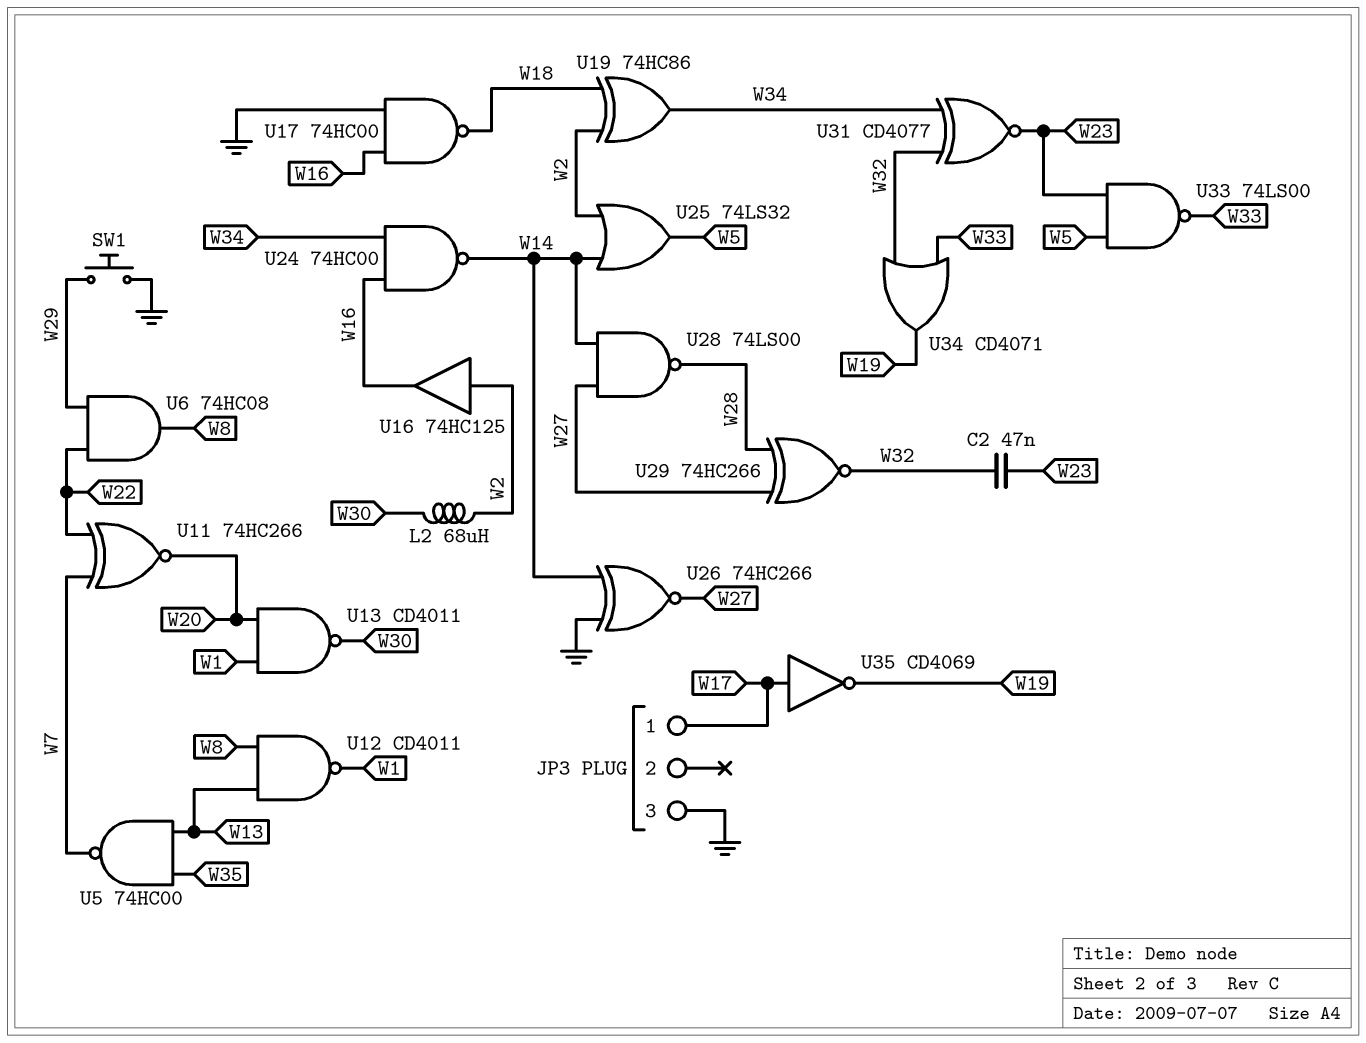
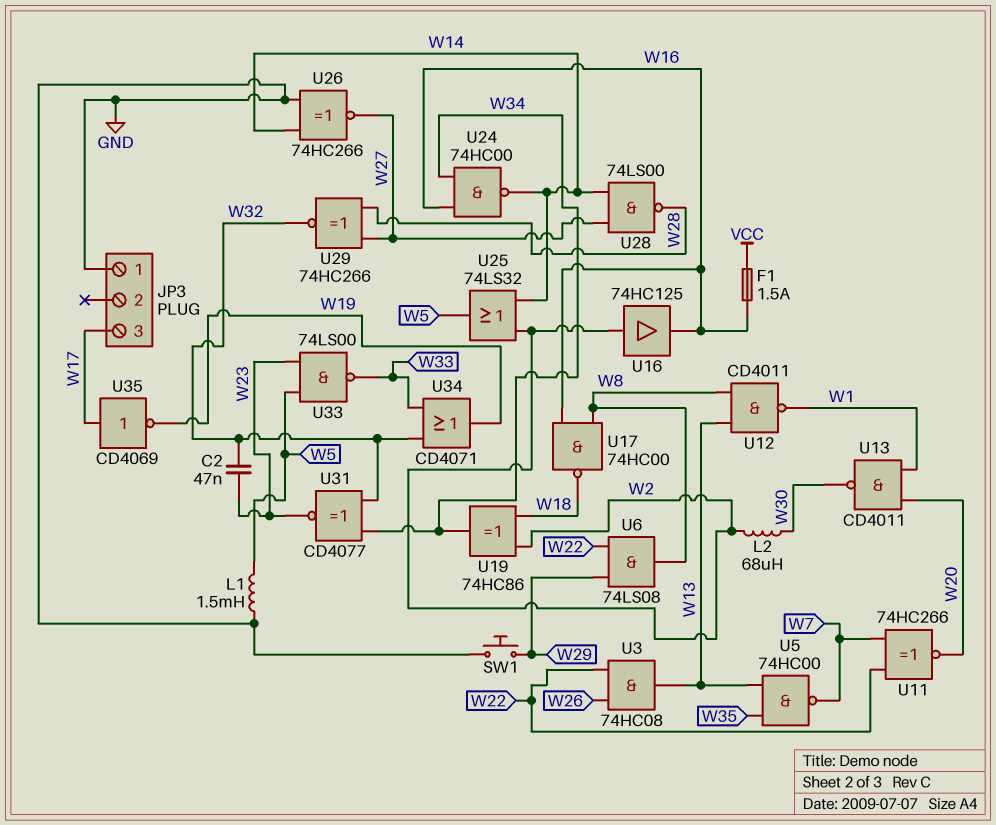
F1: none -> 1.5A (VCC, W16)
JP3 pin 1: W17 -> GND
JP3 pin 3: GND -> W17
L1: none -> 1.5mH (GND, W5)
U3: none -> AND 74HC08 (in W22, in W26, out W13)
U6: AND 74HC08 (in W22, in W29, out W8) -> AND 74LS08 (in W22, in W29, out W8)
U17: NAND 74HC00 (in GND, in W16, out W18) -> NAND 74HC00 (in W8, in W16, out W18)

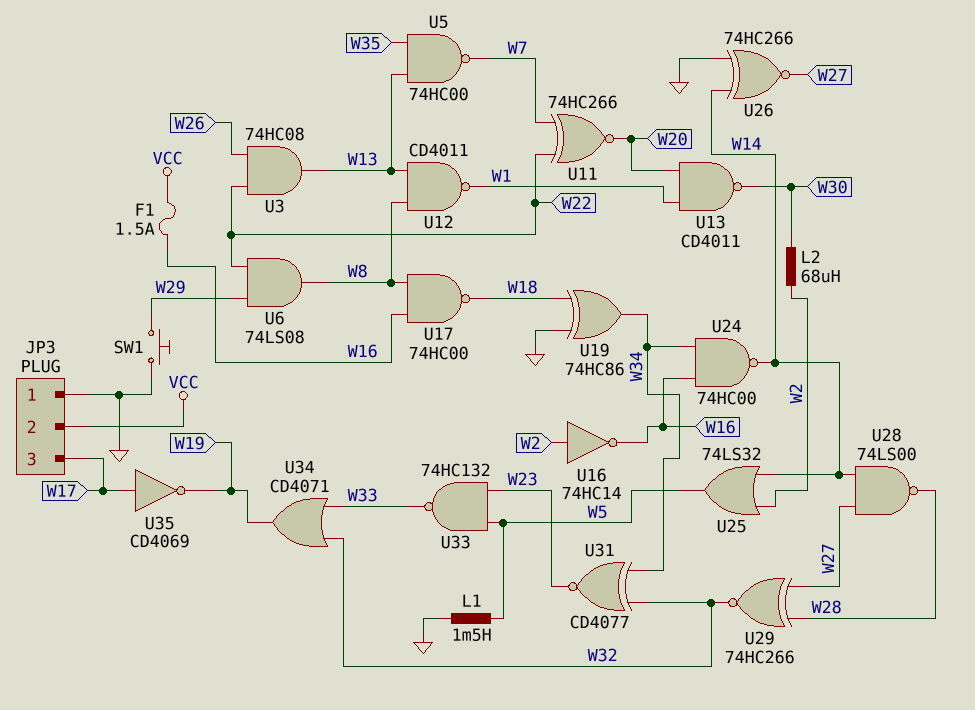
C2: 47nF (W23, W32) -> none
JP3 pin 2: none -> VCC
U16: buffer 74HC125 (in W2, out W16) -> NOT 74HC14 (in W2, out W16)
U19: XOR 74HC86 (in W2, in W18, out W34) -> XOR 74HC86 (in GND, in W18, out W34)
U33: NAND 74LS00 (in W5, in W23, out W33) -> NAND 74HC132 (in W5, in W23, out W33)

